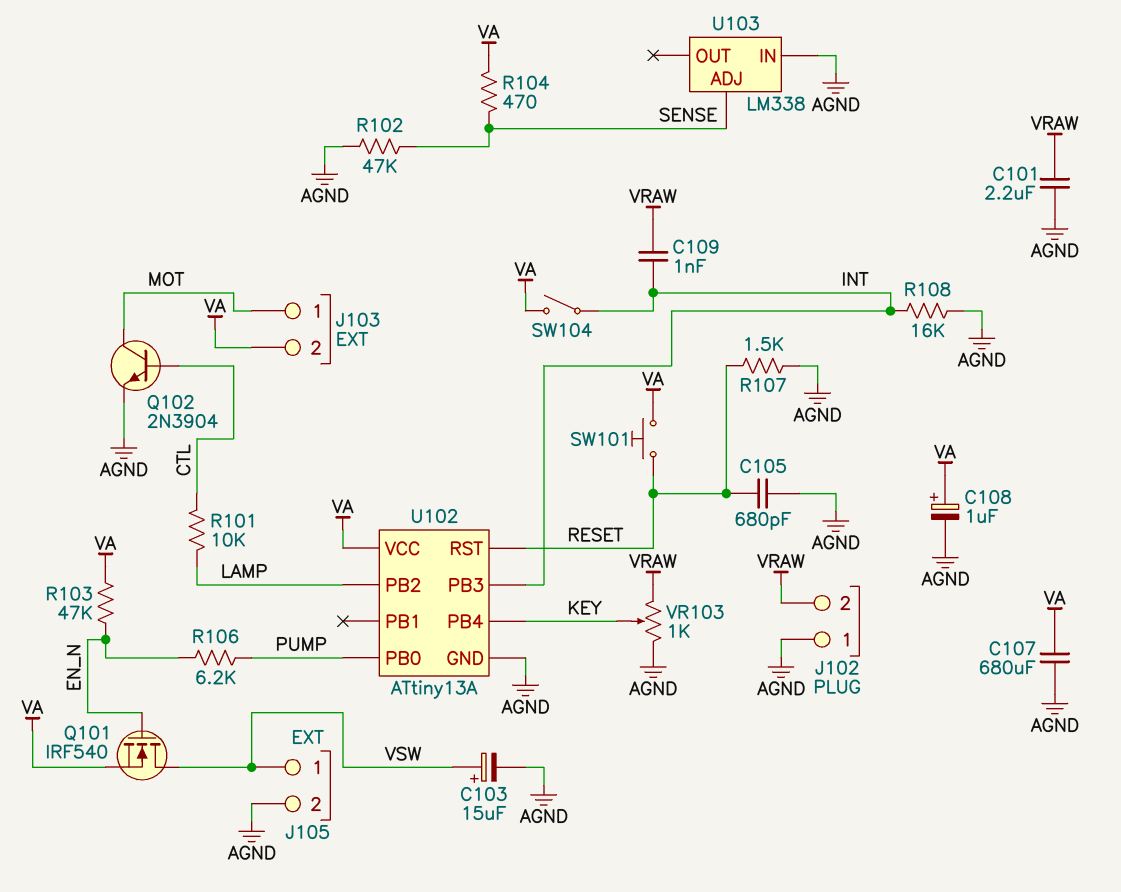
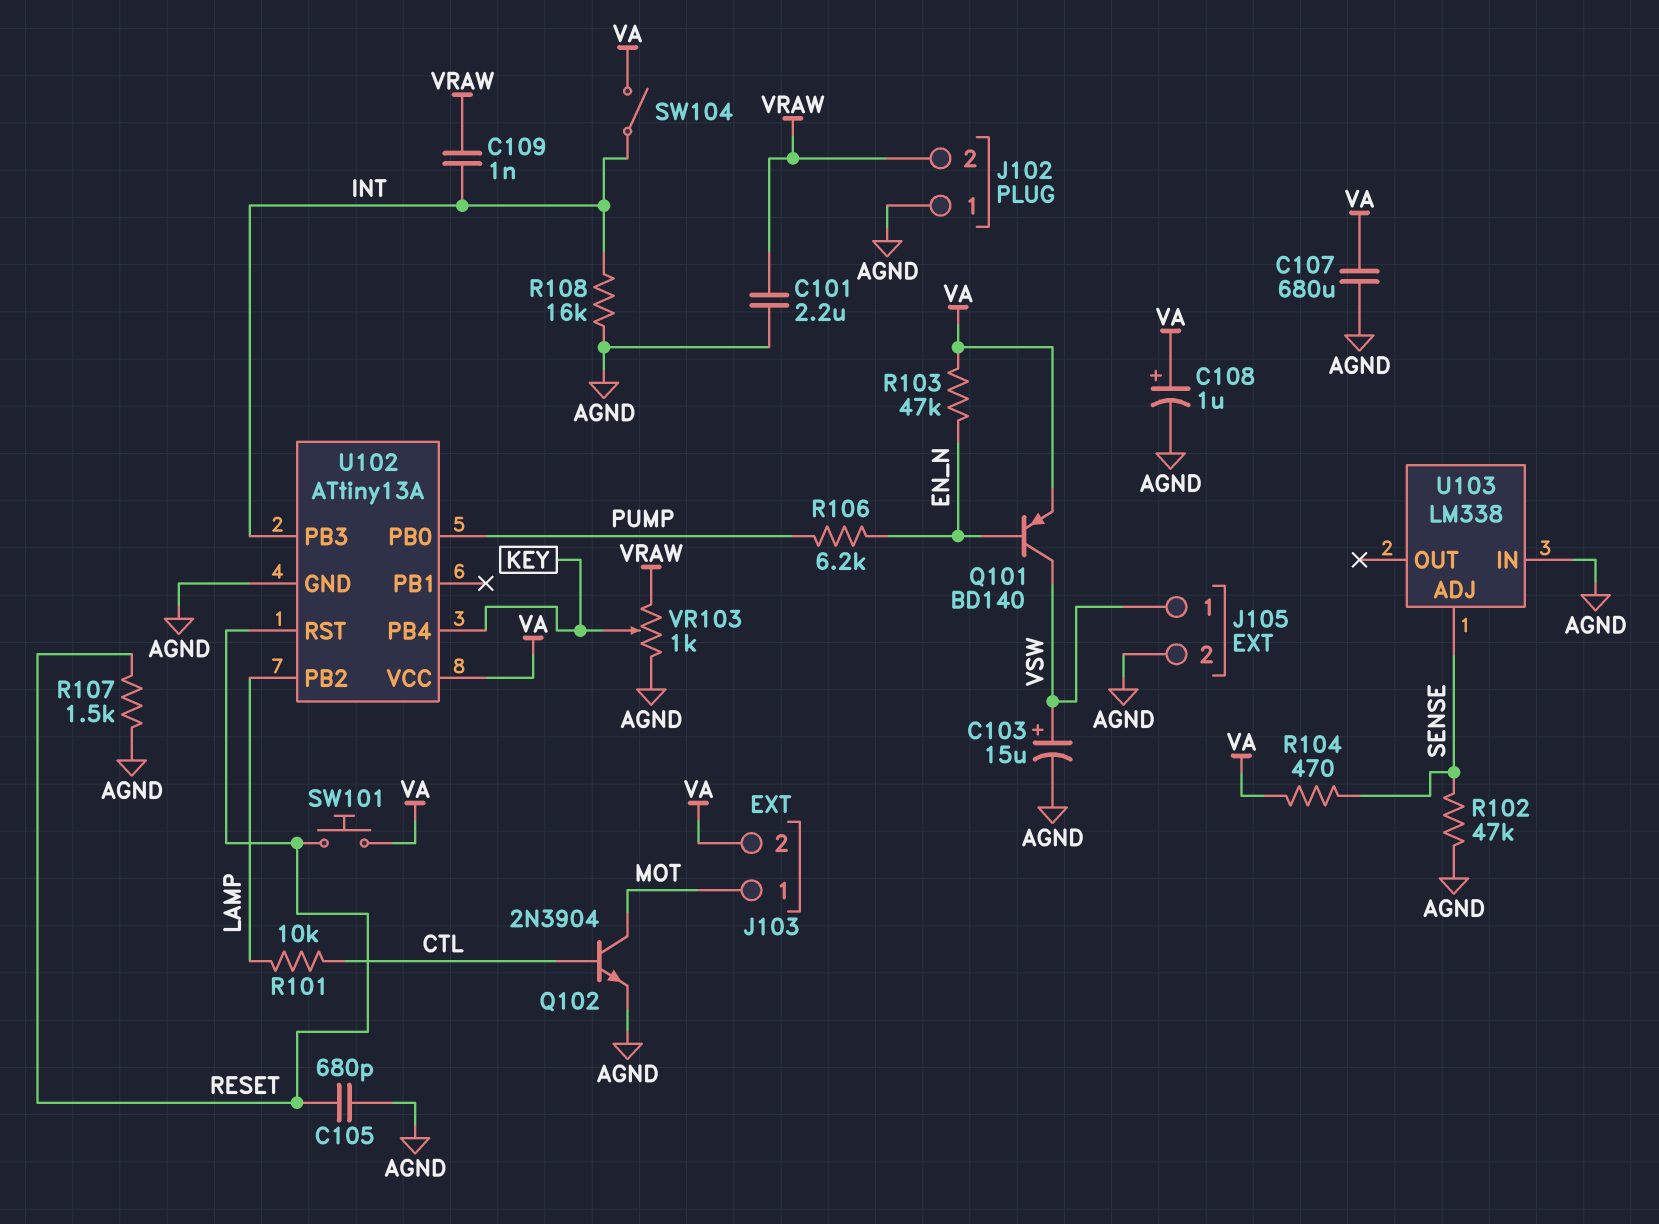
Q101: NMOS IRF540 (G EN_N, D VSW, S VA) -> PNP BD140 (B EN_N, C VSW, E VA)

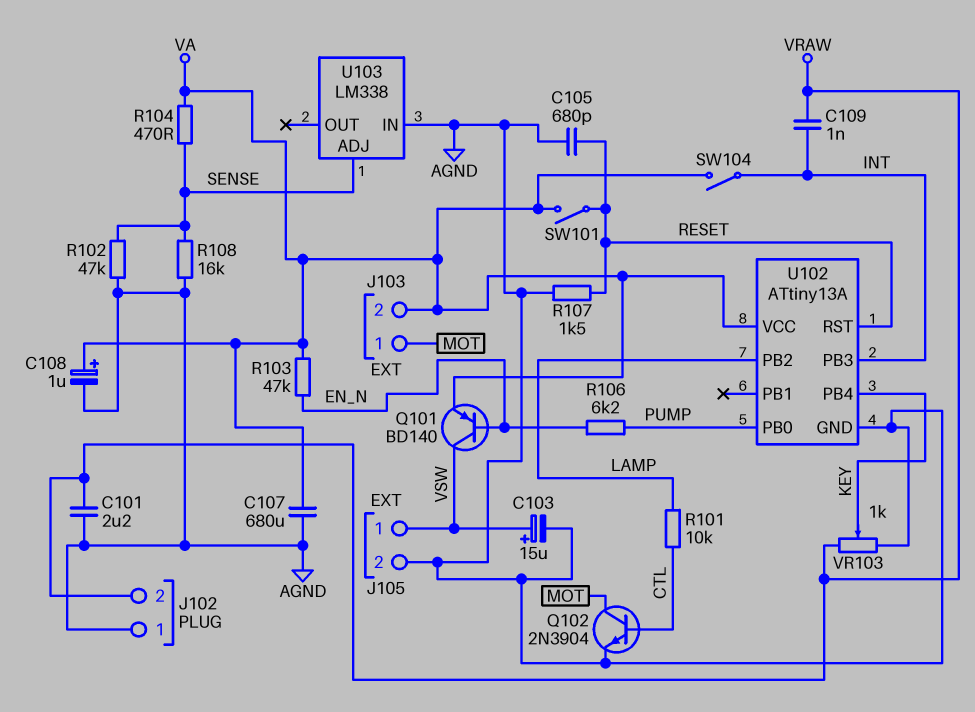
R108: 16k (AGND, INT) -> 16k (AGND, SENSE)
SW101: button (RESET, VA) -> switch (RESET, VA)

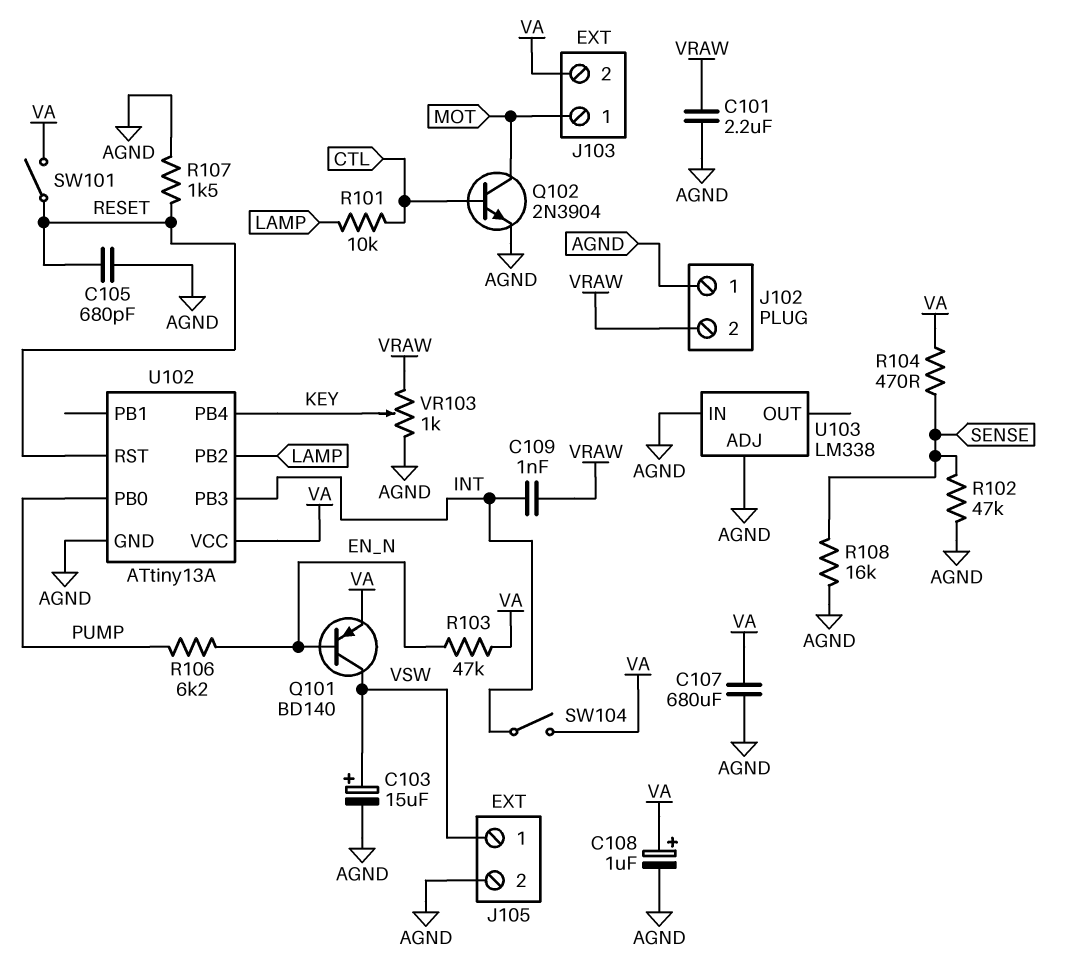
U103 pin ADJ: SENSE -> AGND

